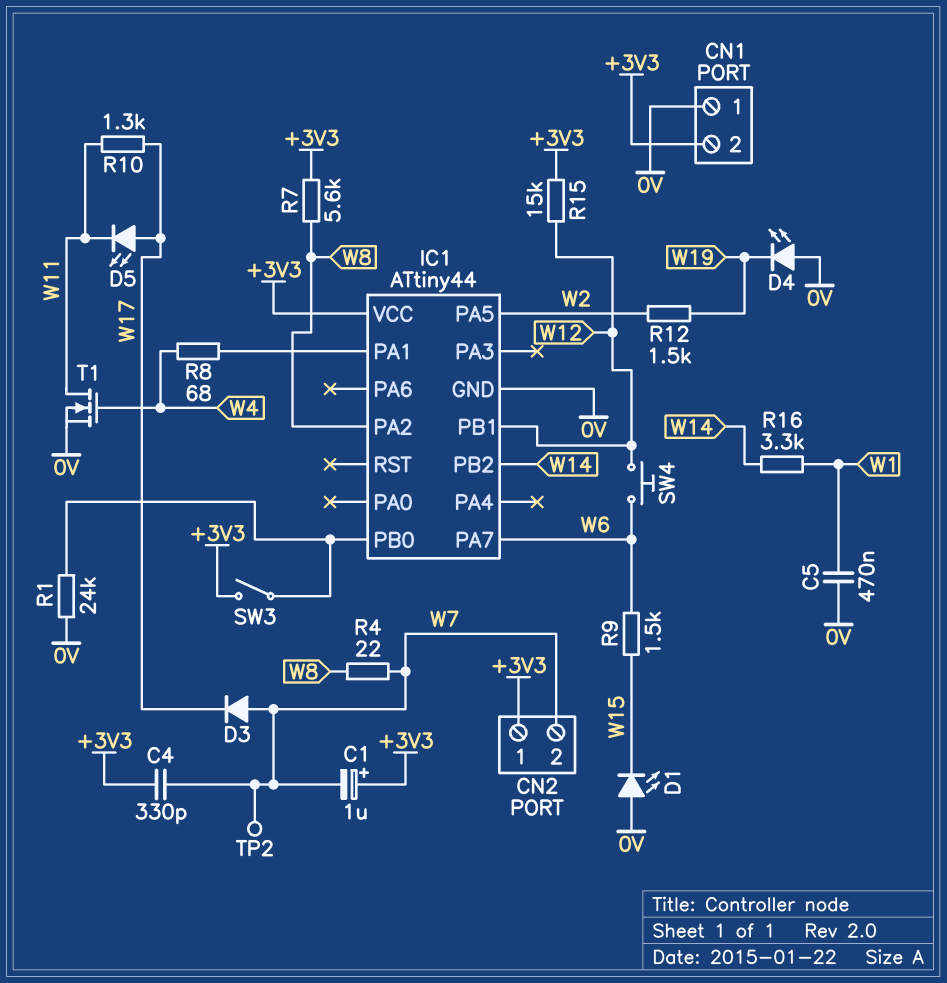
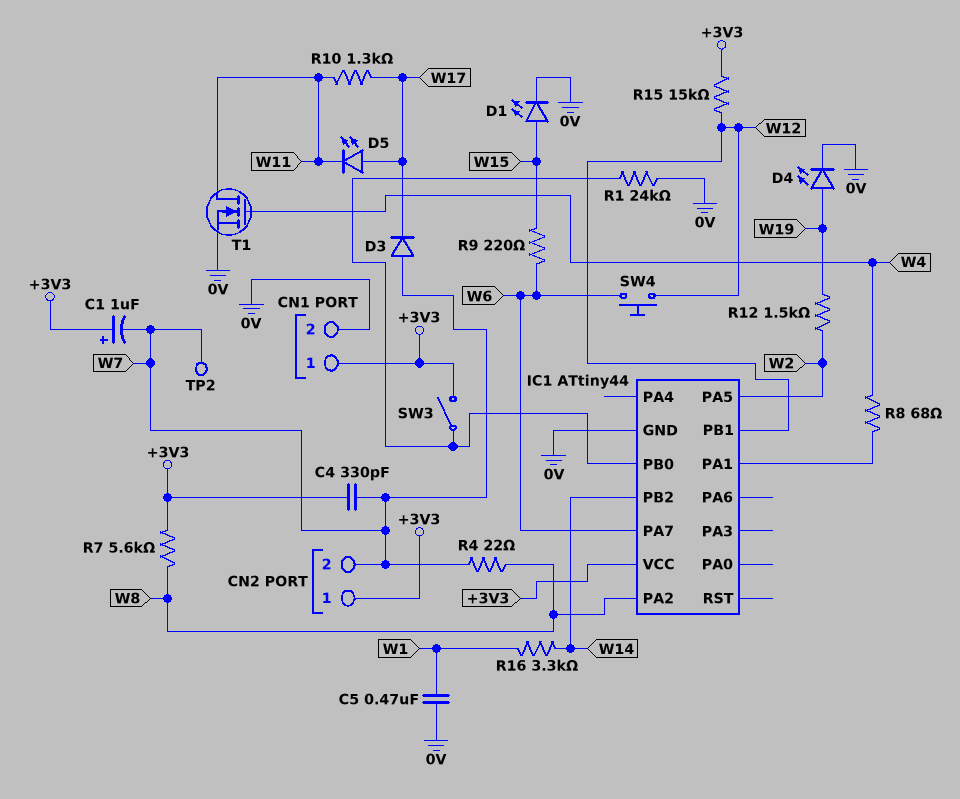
CN1 pin 1: 0V -> +3V3
CN1 pin 2: +3V3 -> 0V
D1: LED (A 0V, K W15) -> LED (A W15, K 0V)
D4: LED (A 0V, K W19) -> LED (A W19, K 0V)
R9: 1.5k (W6, W15) -> 220 (W6, W15)

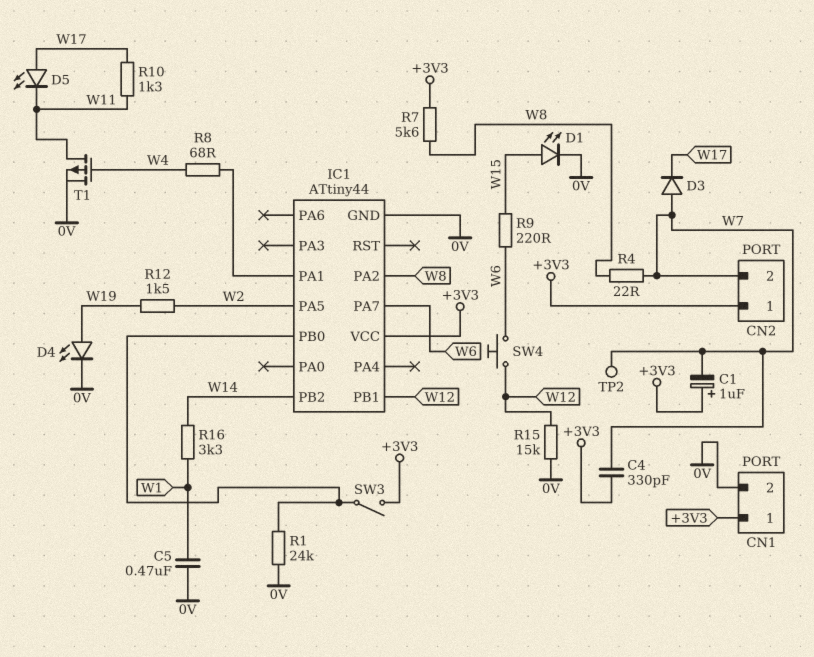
R15: 15k (+3V3, W12) -> 15k (0V, W12)
T1: NMOS (G W4, D W11, S 0V) -> PMOS (G W4, D W11, S 0V)

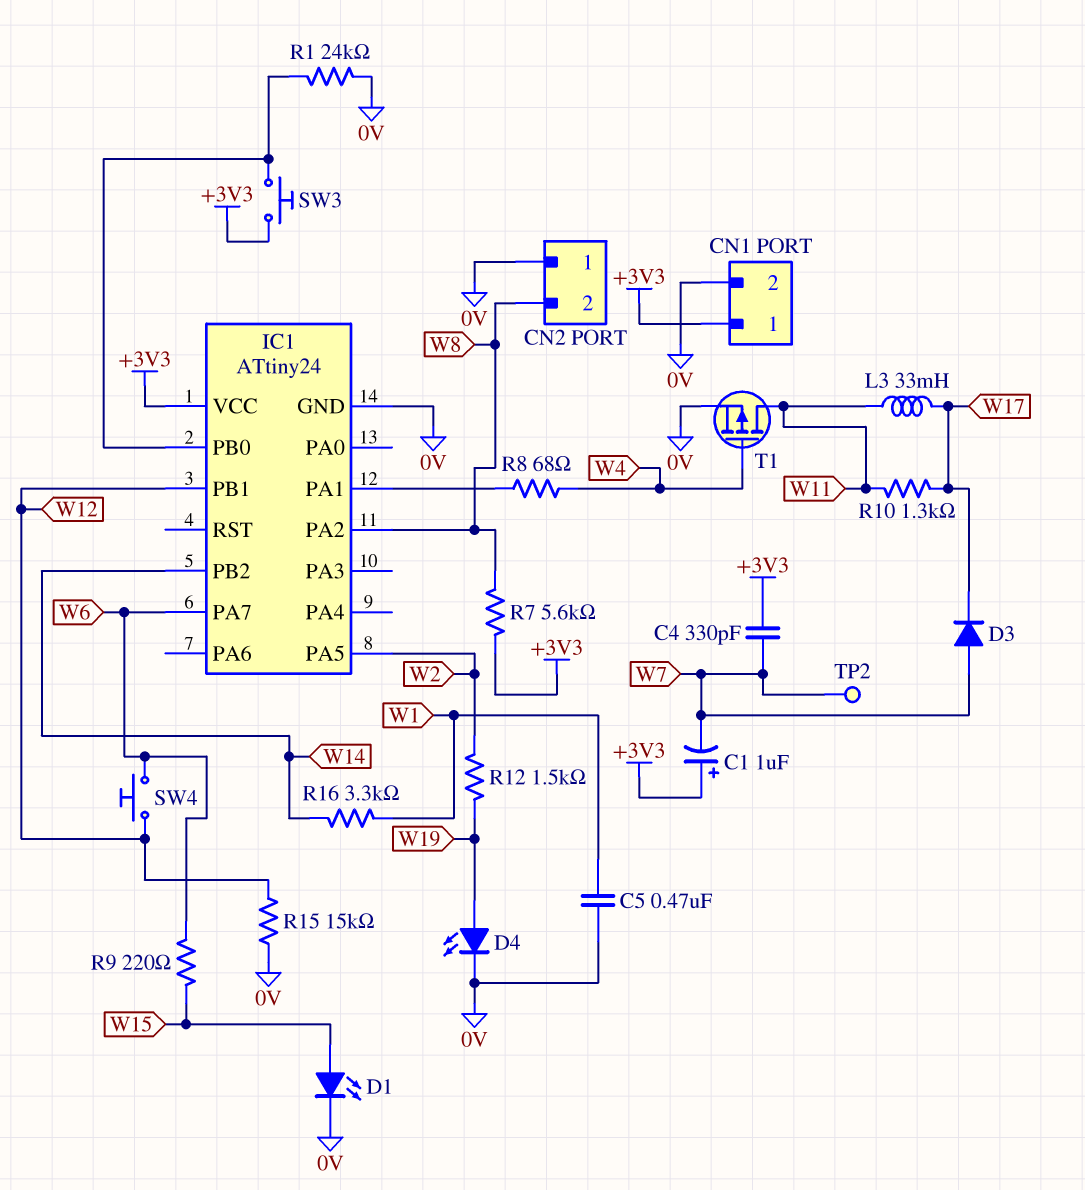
CN2 pin 1: +3V3 -> 0V
CN2 pin 2: W7 -> W8
D5: LED (A W17, K W11) -> none
IC1: ATtiny44 -> ATtiny24
L3: none -> 33mH (W11, W17)
R4: 22 (W7, W8) -> none
SW3: switch (+3V3, IC1/PB0) -> button (+3V3, IC1/PB0)

